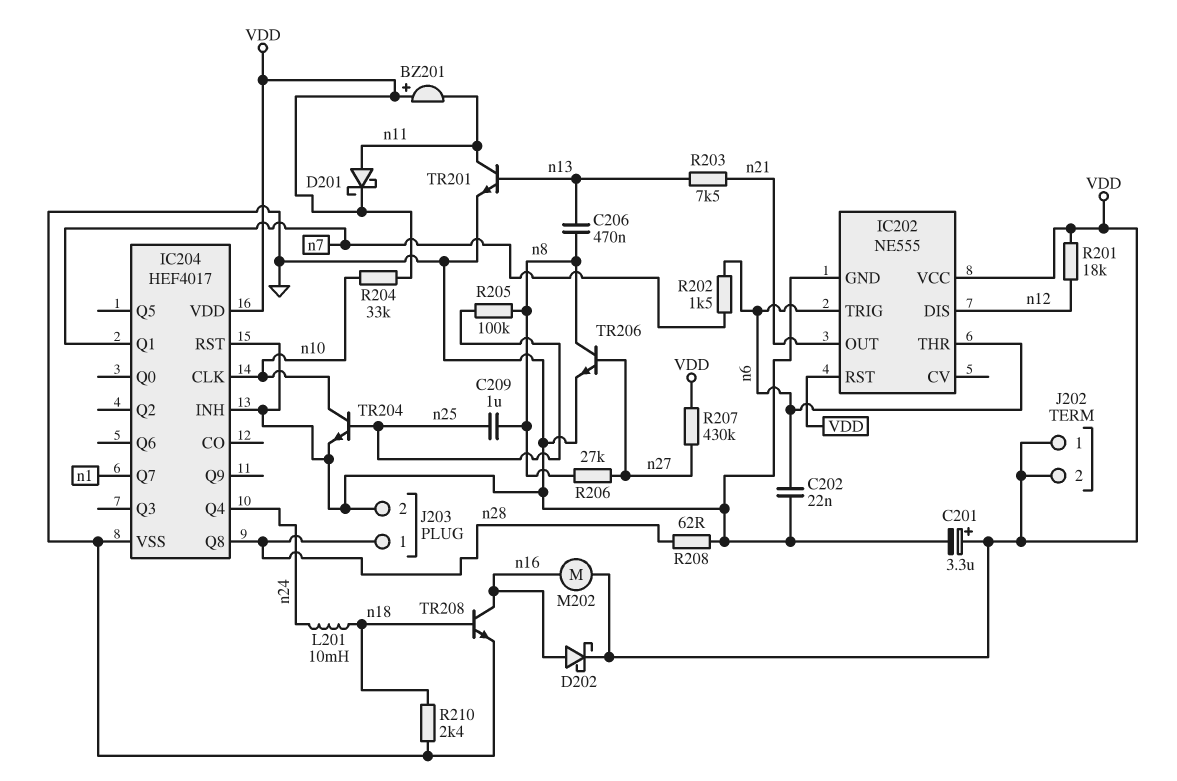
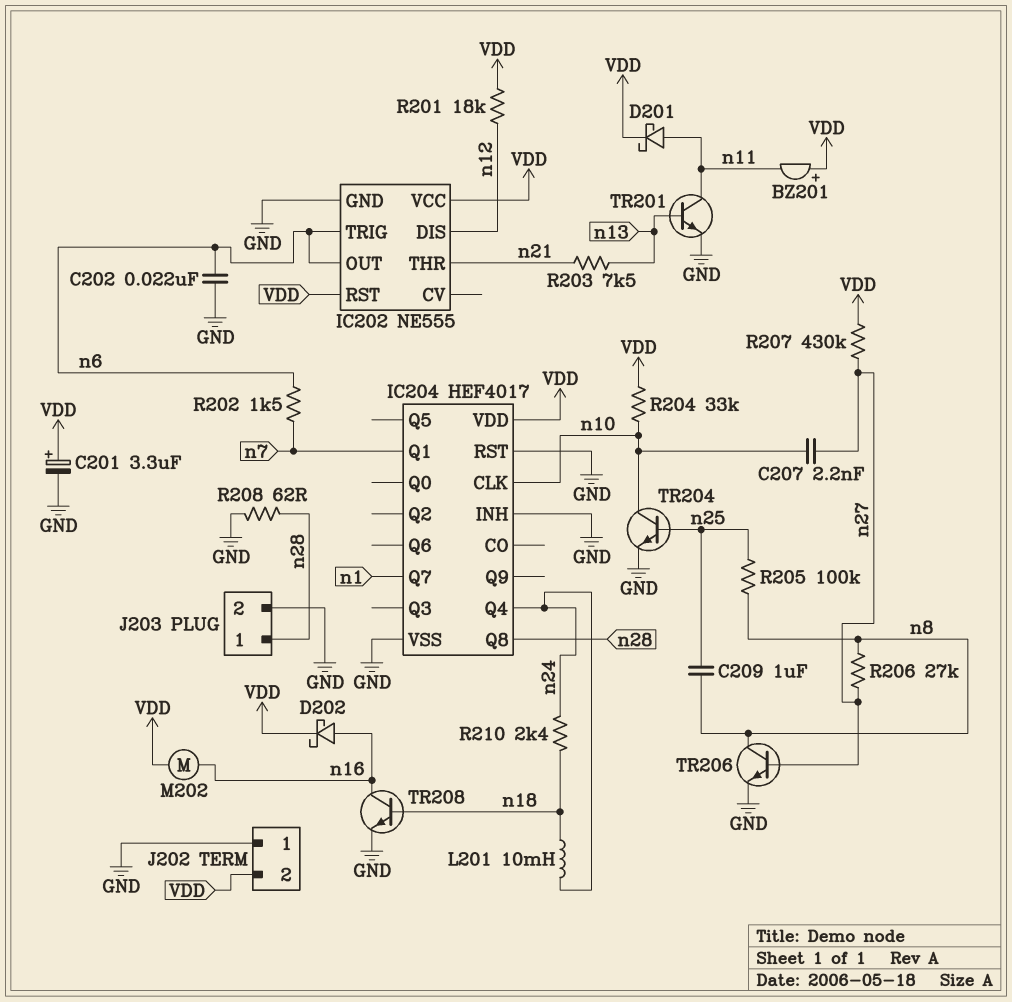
C206: 470nF (n8, n13) -> none
C207: none -> 2.2nF (n10, n27)
IC202 pin OUT: n21 -> n6
IC202 pin THR: n6 -> n21
J202 pin 1: VDD -> GND
R210: 2.4k (GND, n18) -> 2.4k (n18, n24)

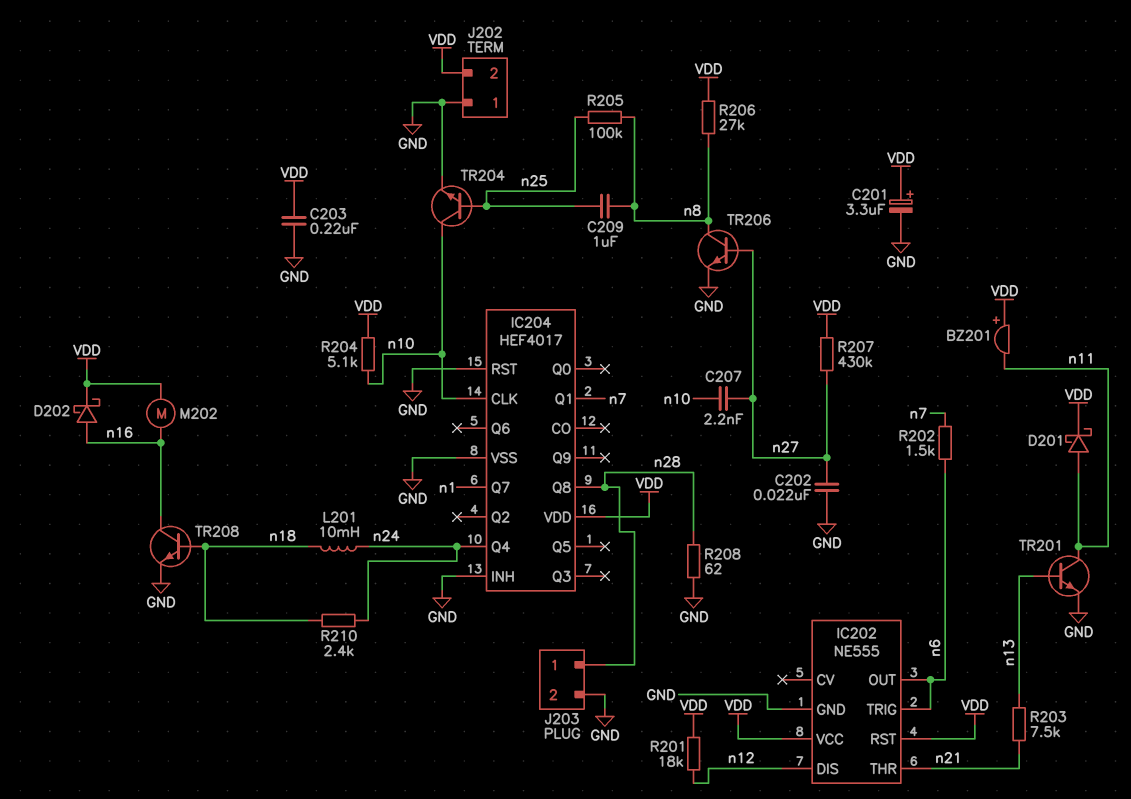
C202: 22nF (GND, n6) -> 22nF (GND, n27)
C203: none -> 220nF (GND, VDD)
R204: 33k (VDD, n10) -> 5.1k (VDD, n10)
R206: 27k (n8, n27) -> 27k (VDD, n8)

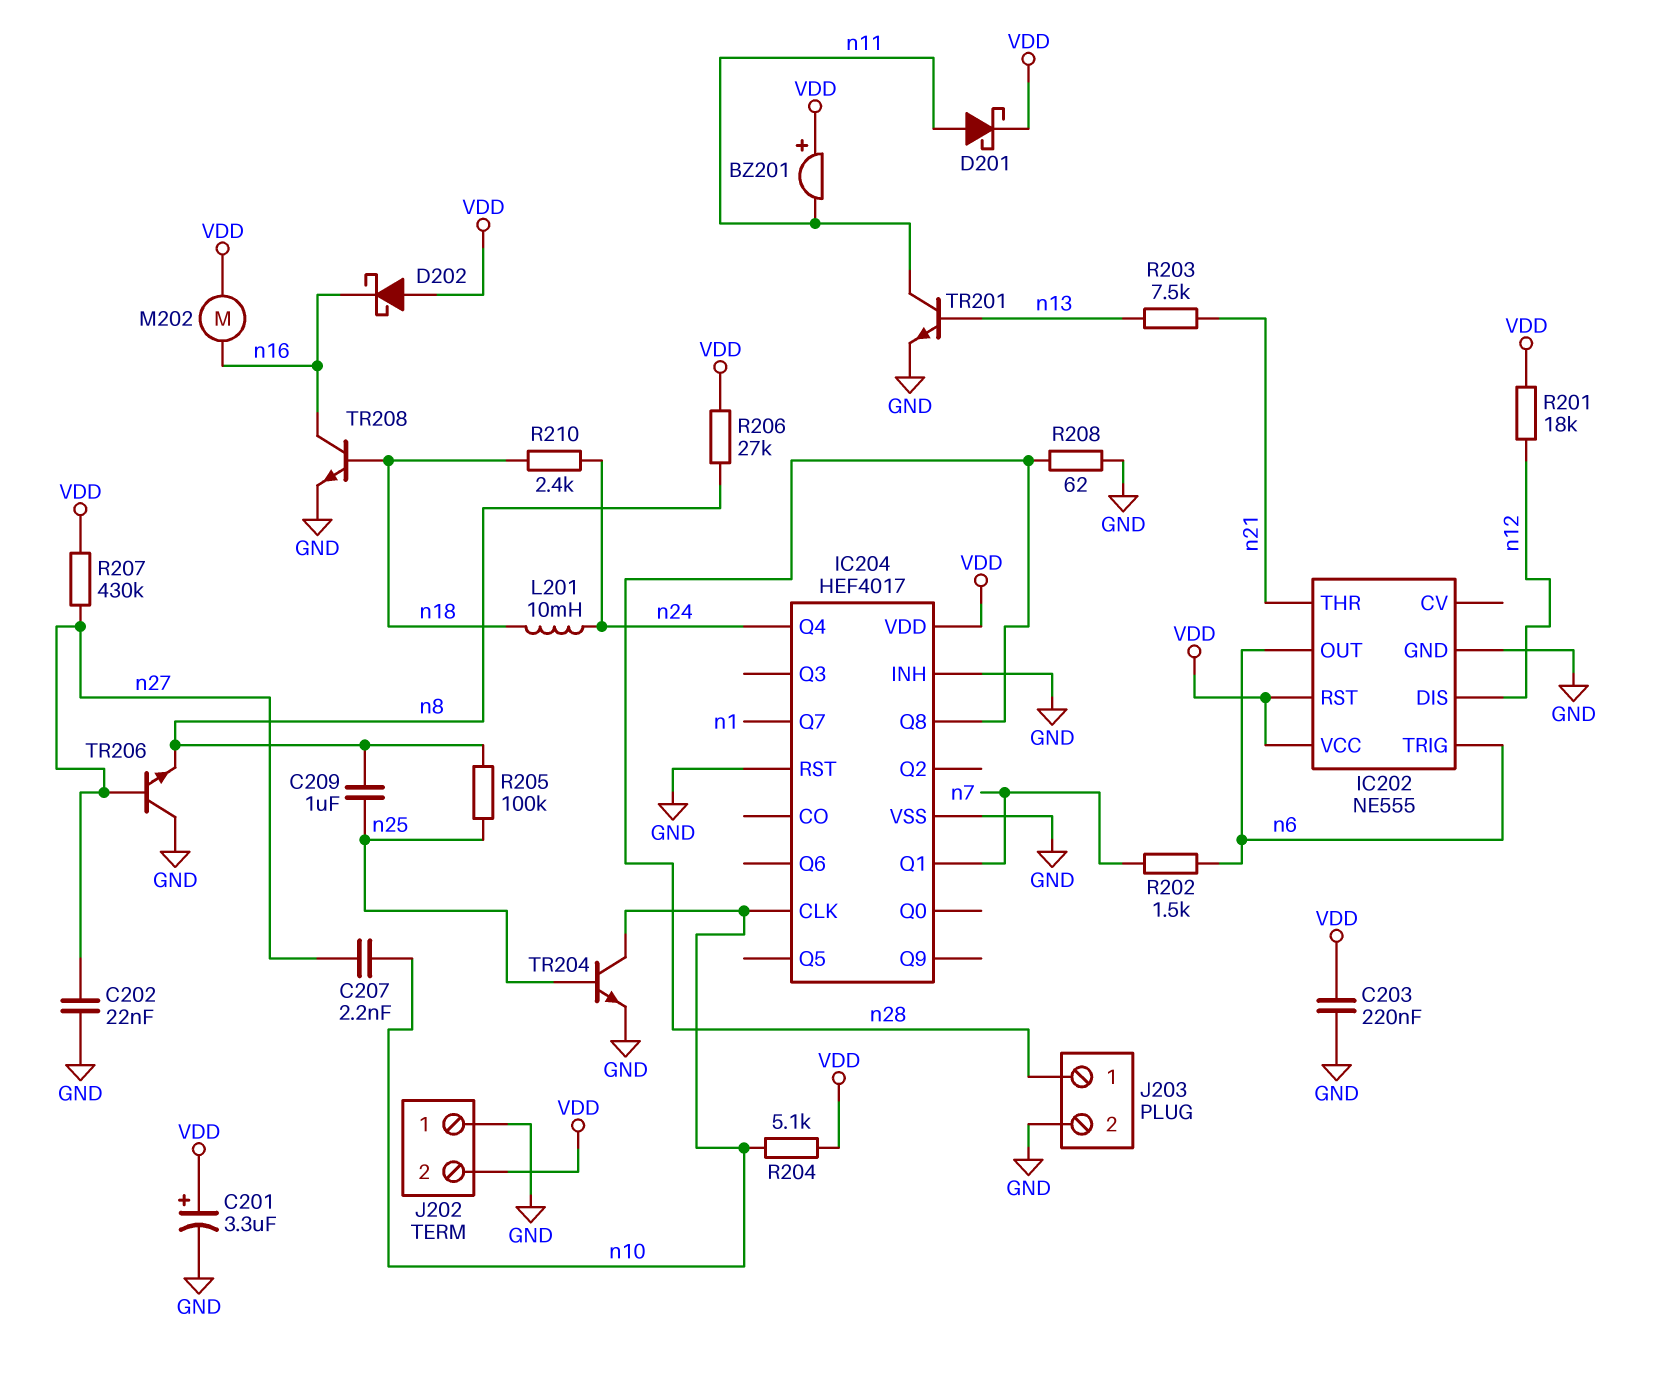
D202: schottky (A n16, K VDD) -> schottky (A VDD, K n16)
TR206: NPN (B n27, C n8, E GND) -> NPN (B n27, C GND, E n8)

